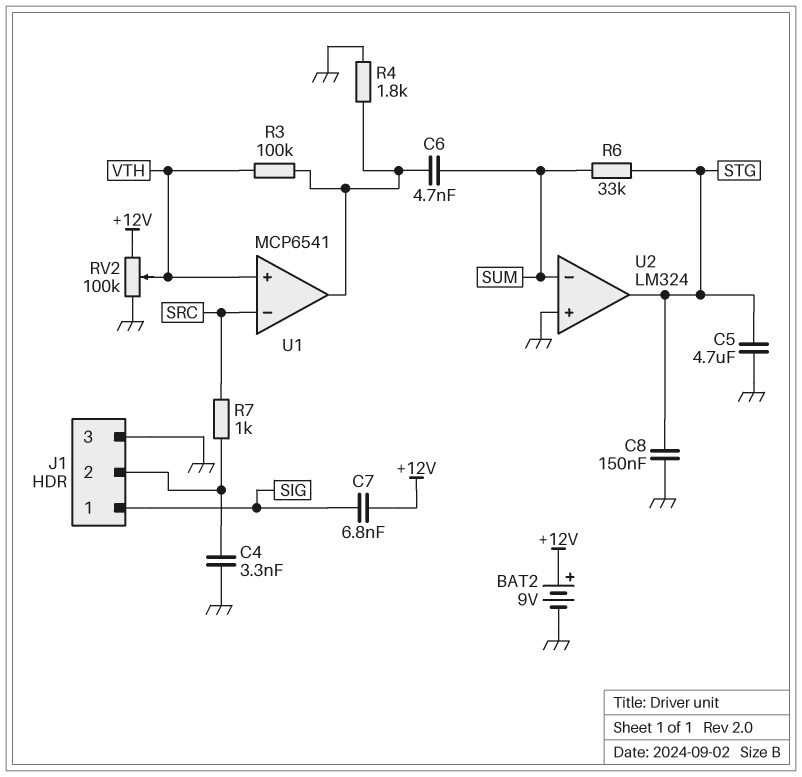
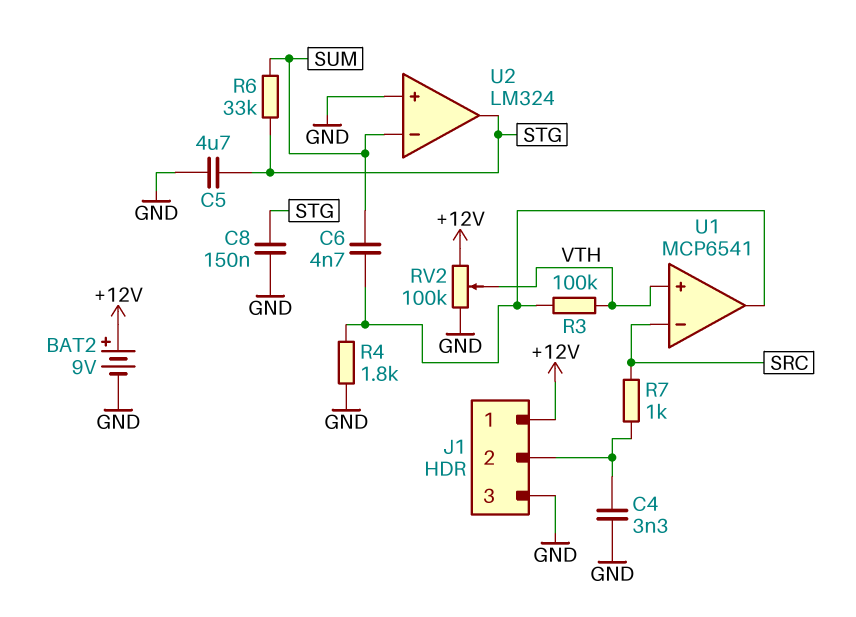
C7: 6.8nF (+12V, SIG) -> none
J1 pin 1: SIG -> +12V

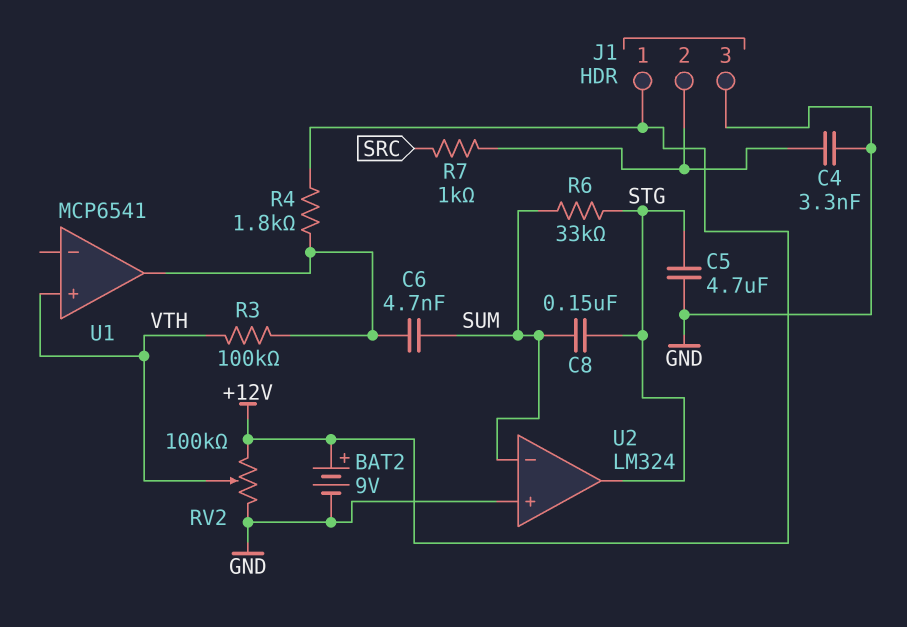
C8: 150nF (GND, STG) -> 150nF (STG, SUM)
R4: 1.8k (GND, U1/out) -> 1.8k (+12V, U1/out)
U1 pin in-: SRC -> none

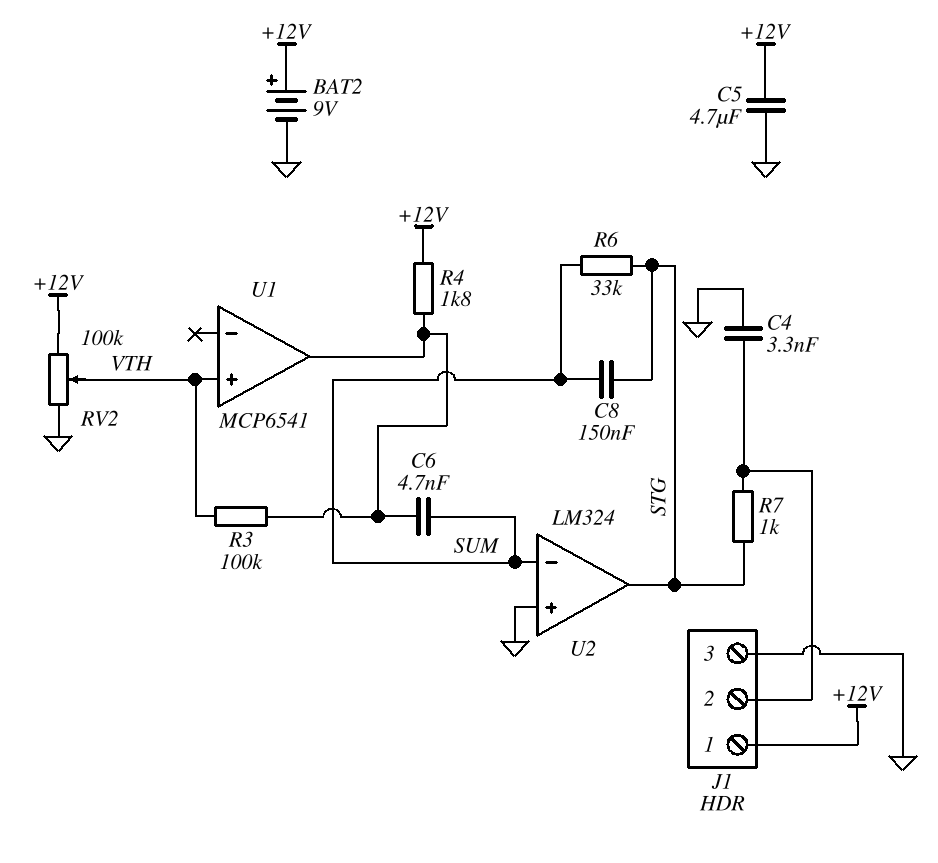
C5: 4.7uF (GND, STG) -> 4.7uF (+12V, GND)
R7: 1k (J1/2, SRC) -> 1k (J1/2, STG)

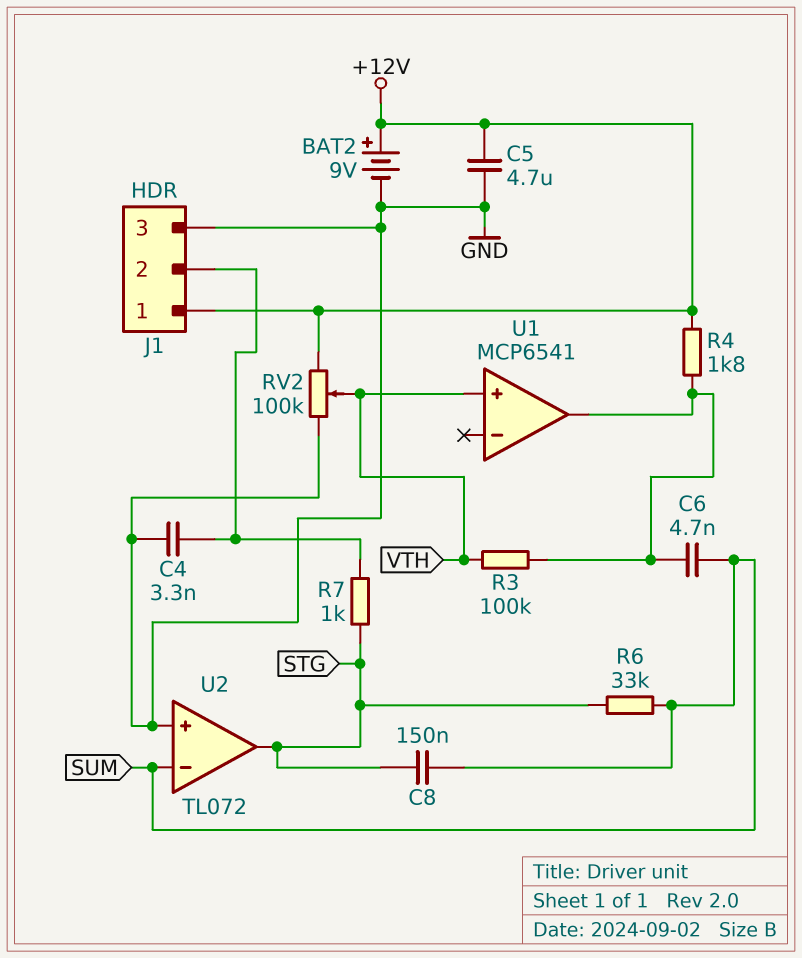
U2: LM324 -> TL072

